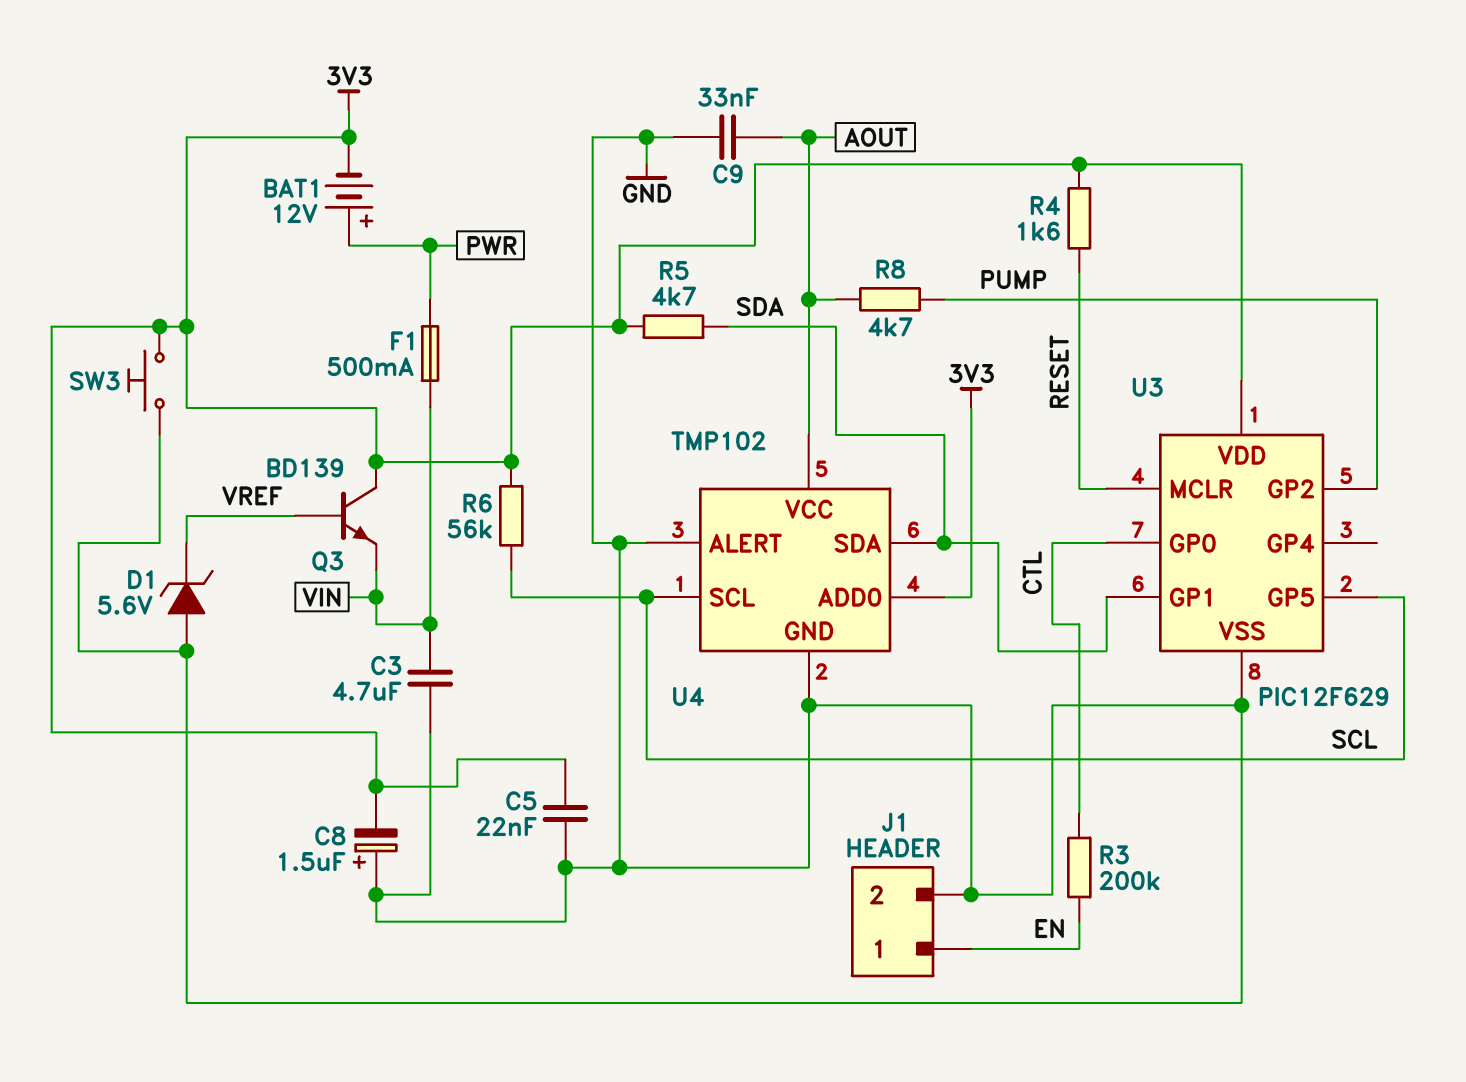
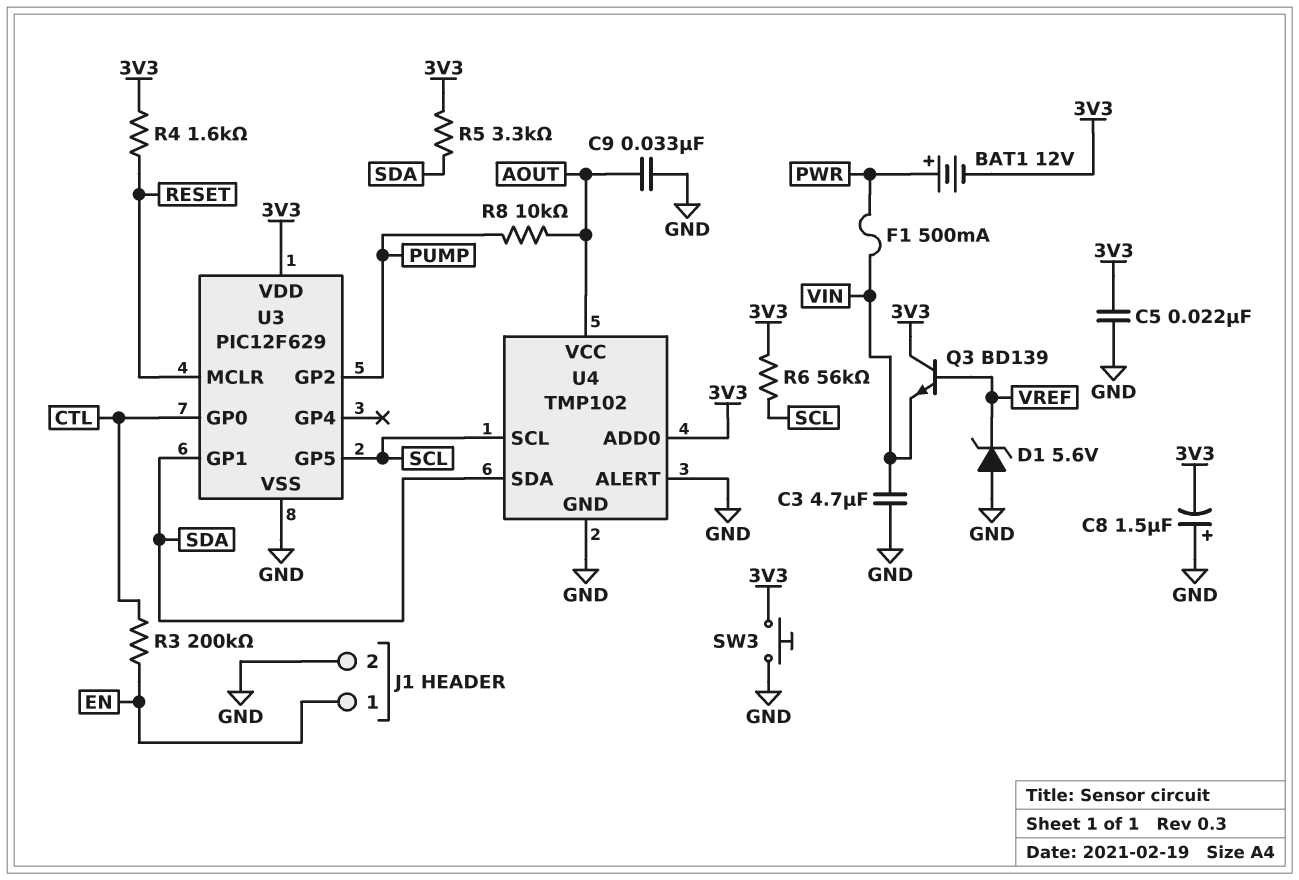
R5: 4.7k (3V3, SDA) -> 3.3k (3V3, SDA)
R8: 4.7k (AOUT, PUMP) -> 10k (AOUT, PUMP)

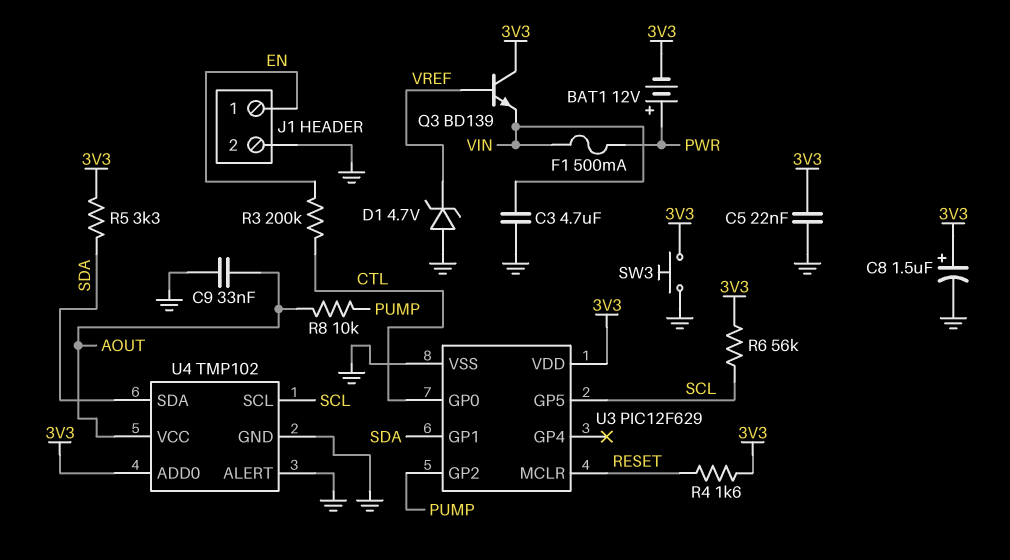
C8: 1.5uF (plus GND, minus 3V3) -> 1.5uF (plus 3V3, minus GND)
D1: zener 5.6V (A GND, K VREF) -> zener 4.7V (A GND, K VREF)

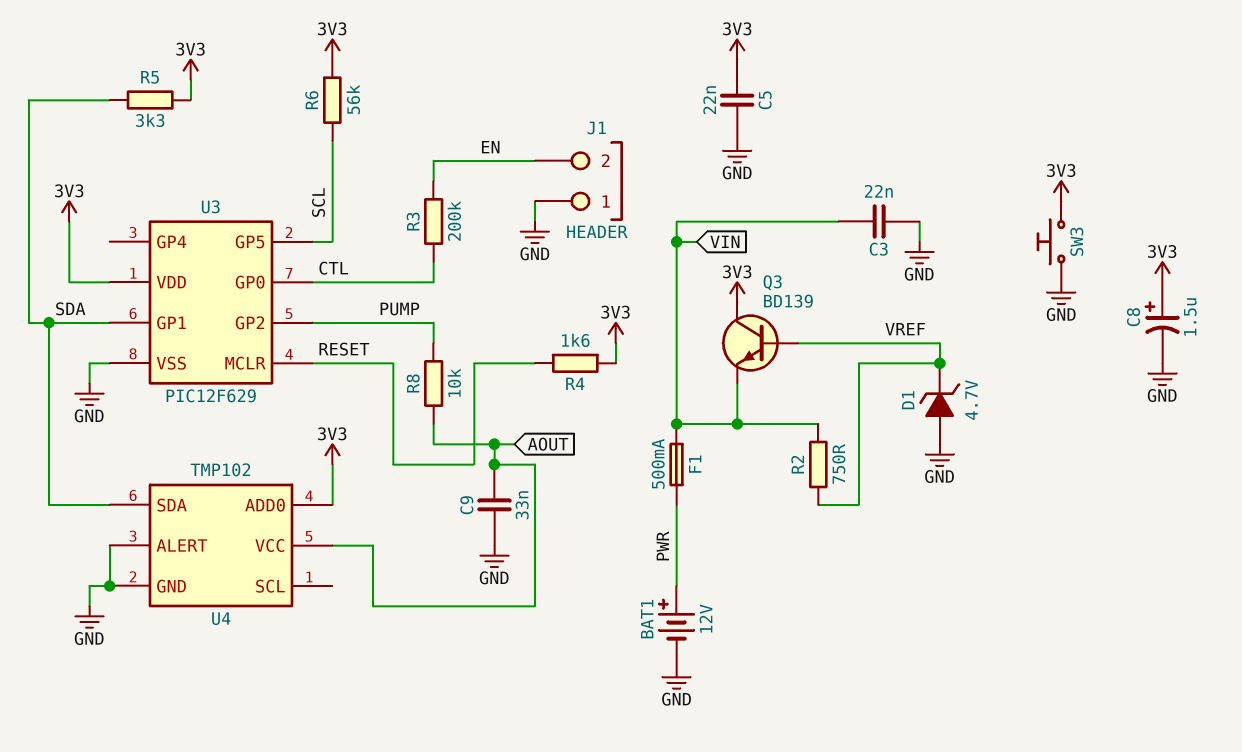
BAT1: 12V (plus PWR, minus 3V3) -> 12V (plus PWR, minus GND)
C3: 4.7uF (GND, VIN) -> 22nF (GND, VIN)
J1 pin 1: EN -> GND
J1 pin 2: GND -> EN
R2: none -> 750 (VIN, VREF)
U4 pin SCL: SCL -> none

